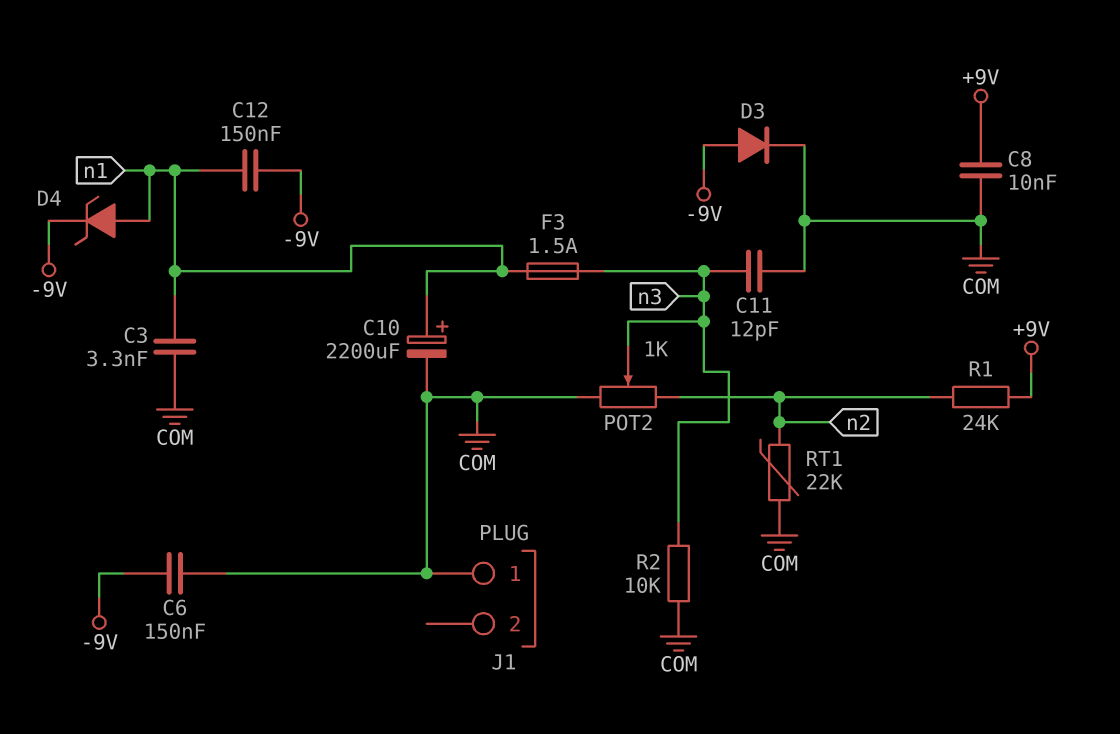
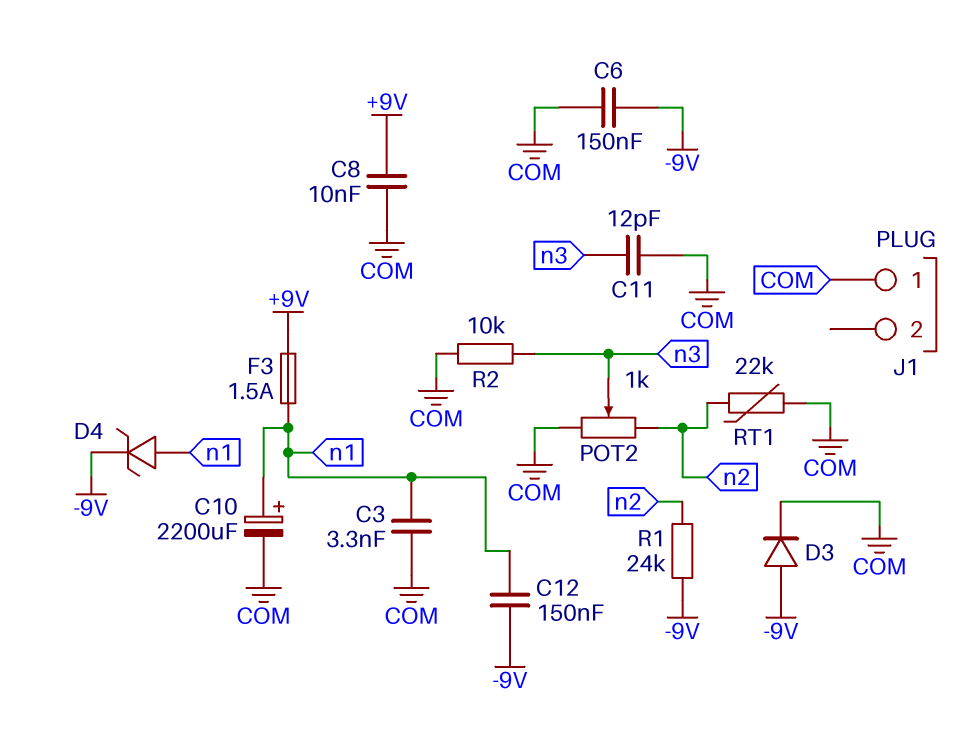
F3: 1.5A (n1, n3) -> 1.5A (+9V, n1)
R1: 24k (+9V, n2) -> 24k (-9V, n2)

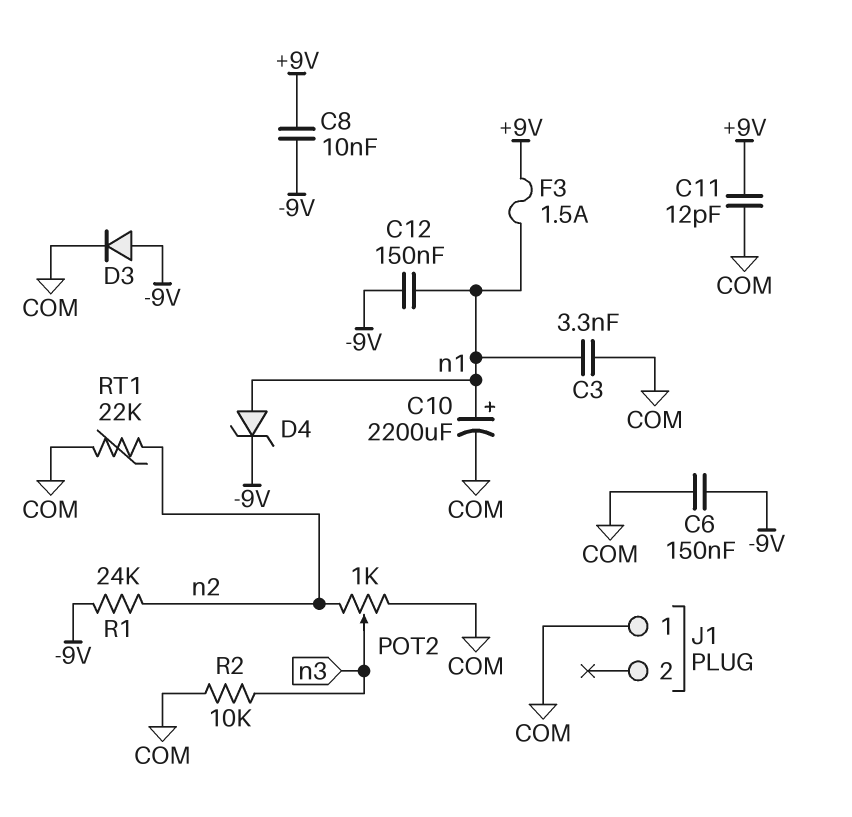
C8: 10nF (+9V, COM) -> 10nF (+9V, -9V)
C11: 12pF (COM, n3) -> 12pF (+9V, COM)

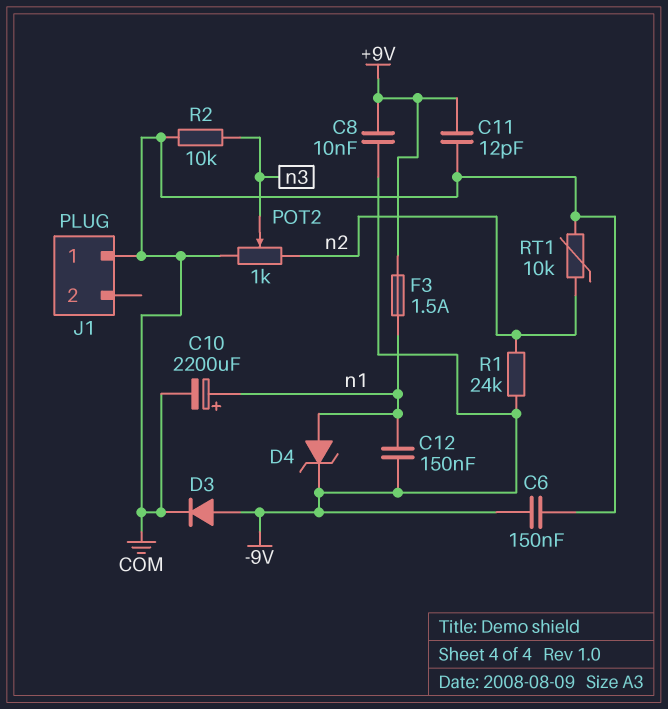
C3: 3.3nF (COM, n1) -> none
RT1: 22k (COM, n2) -> 10k (COM, n2)

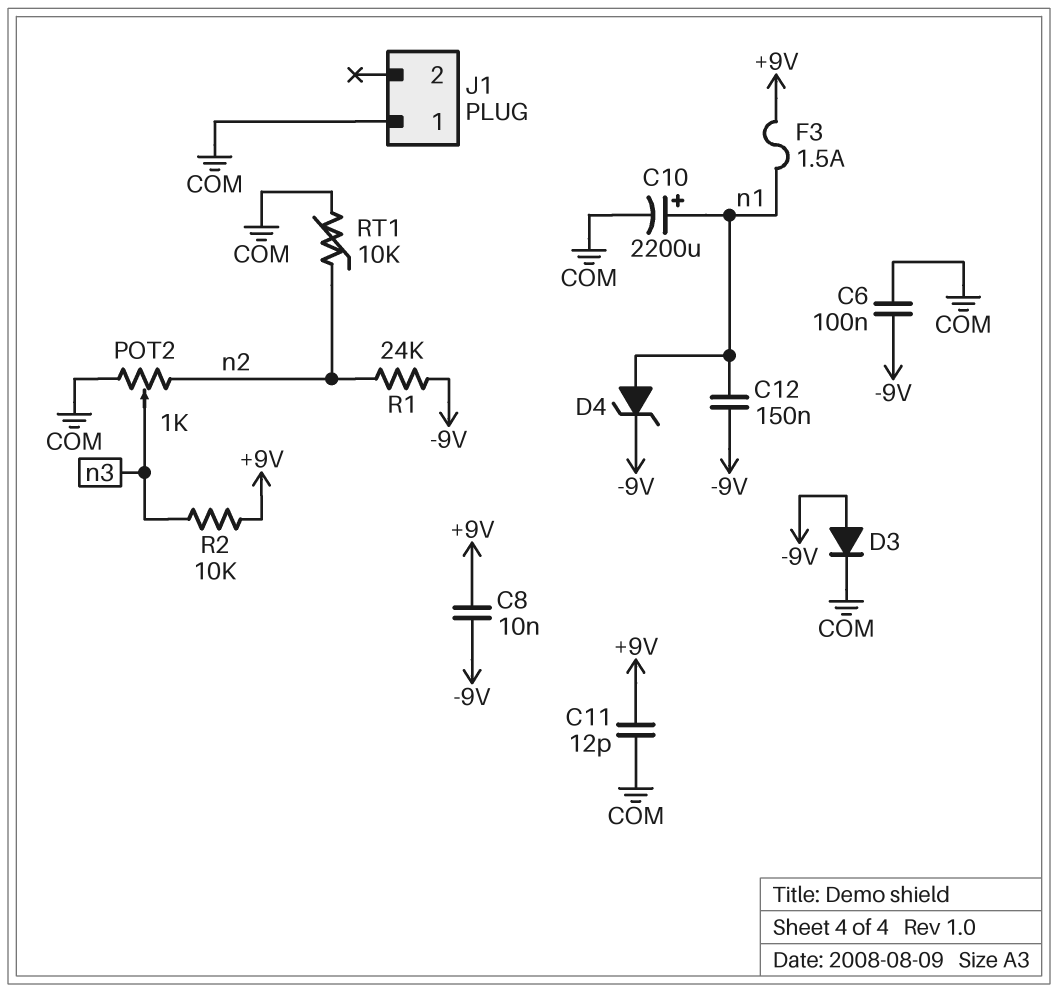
C6: 150nF (-9V, COM) -> 100nF (-9V, COM)
R2: 10k (COM, n3) -> 10k (+9V, n3)

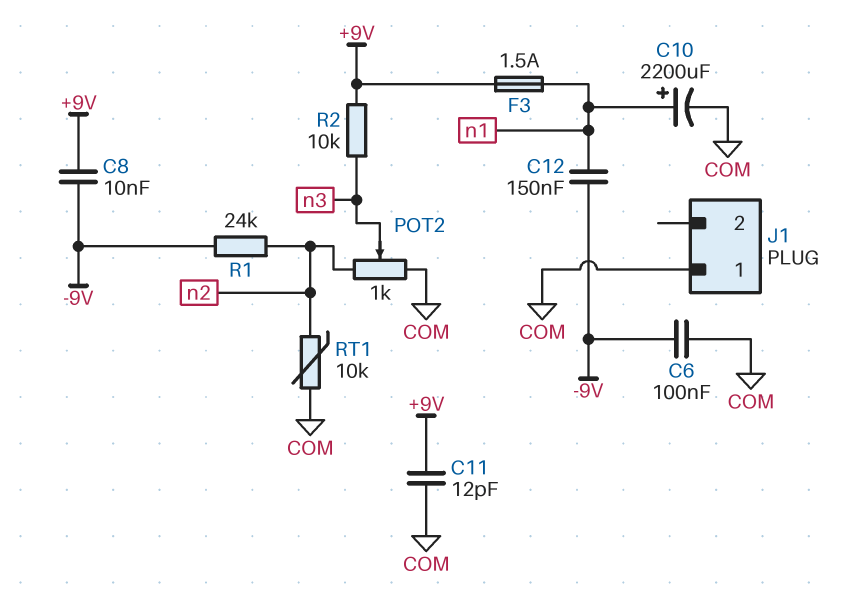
D3: diode (A -9V, K COM) -> none
D4: zener (A n1, K -9V) -> none

